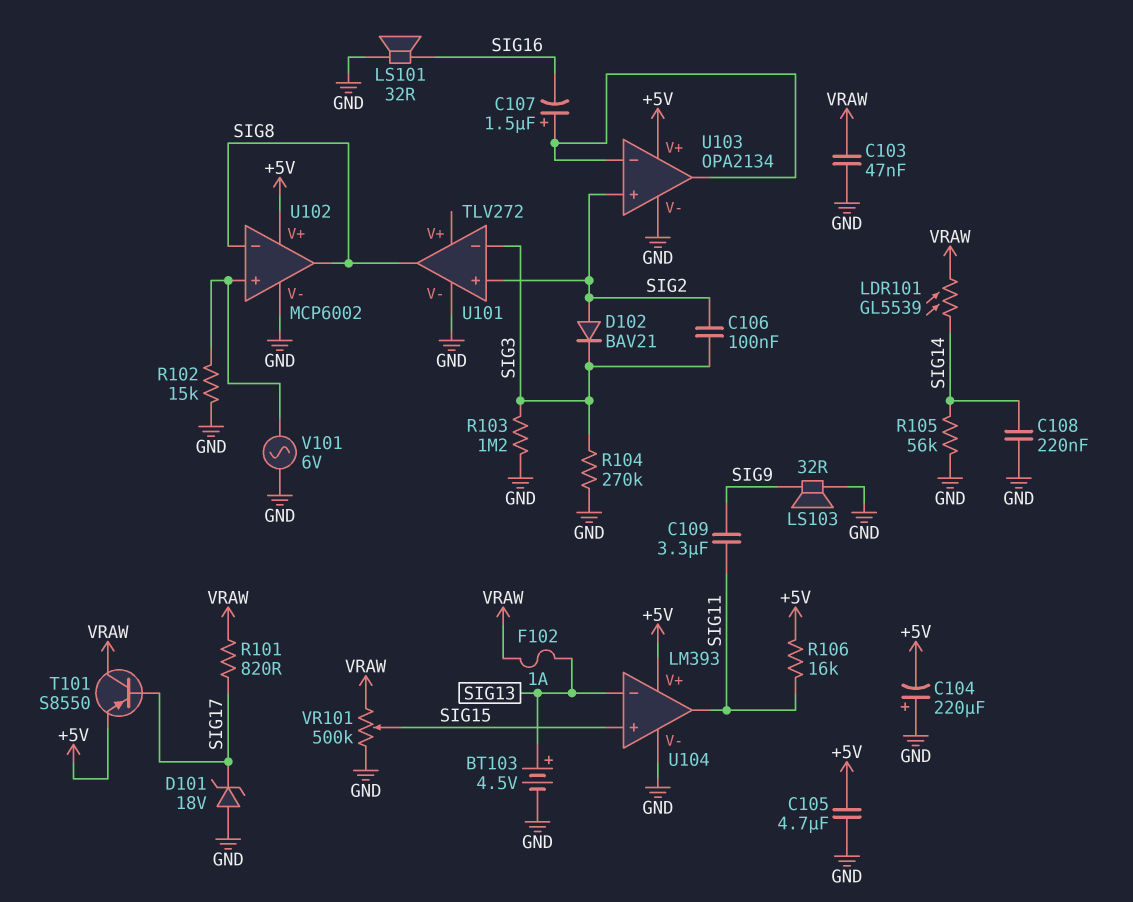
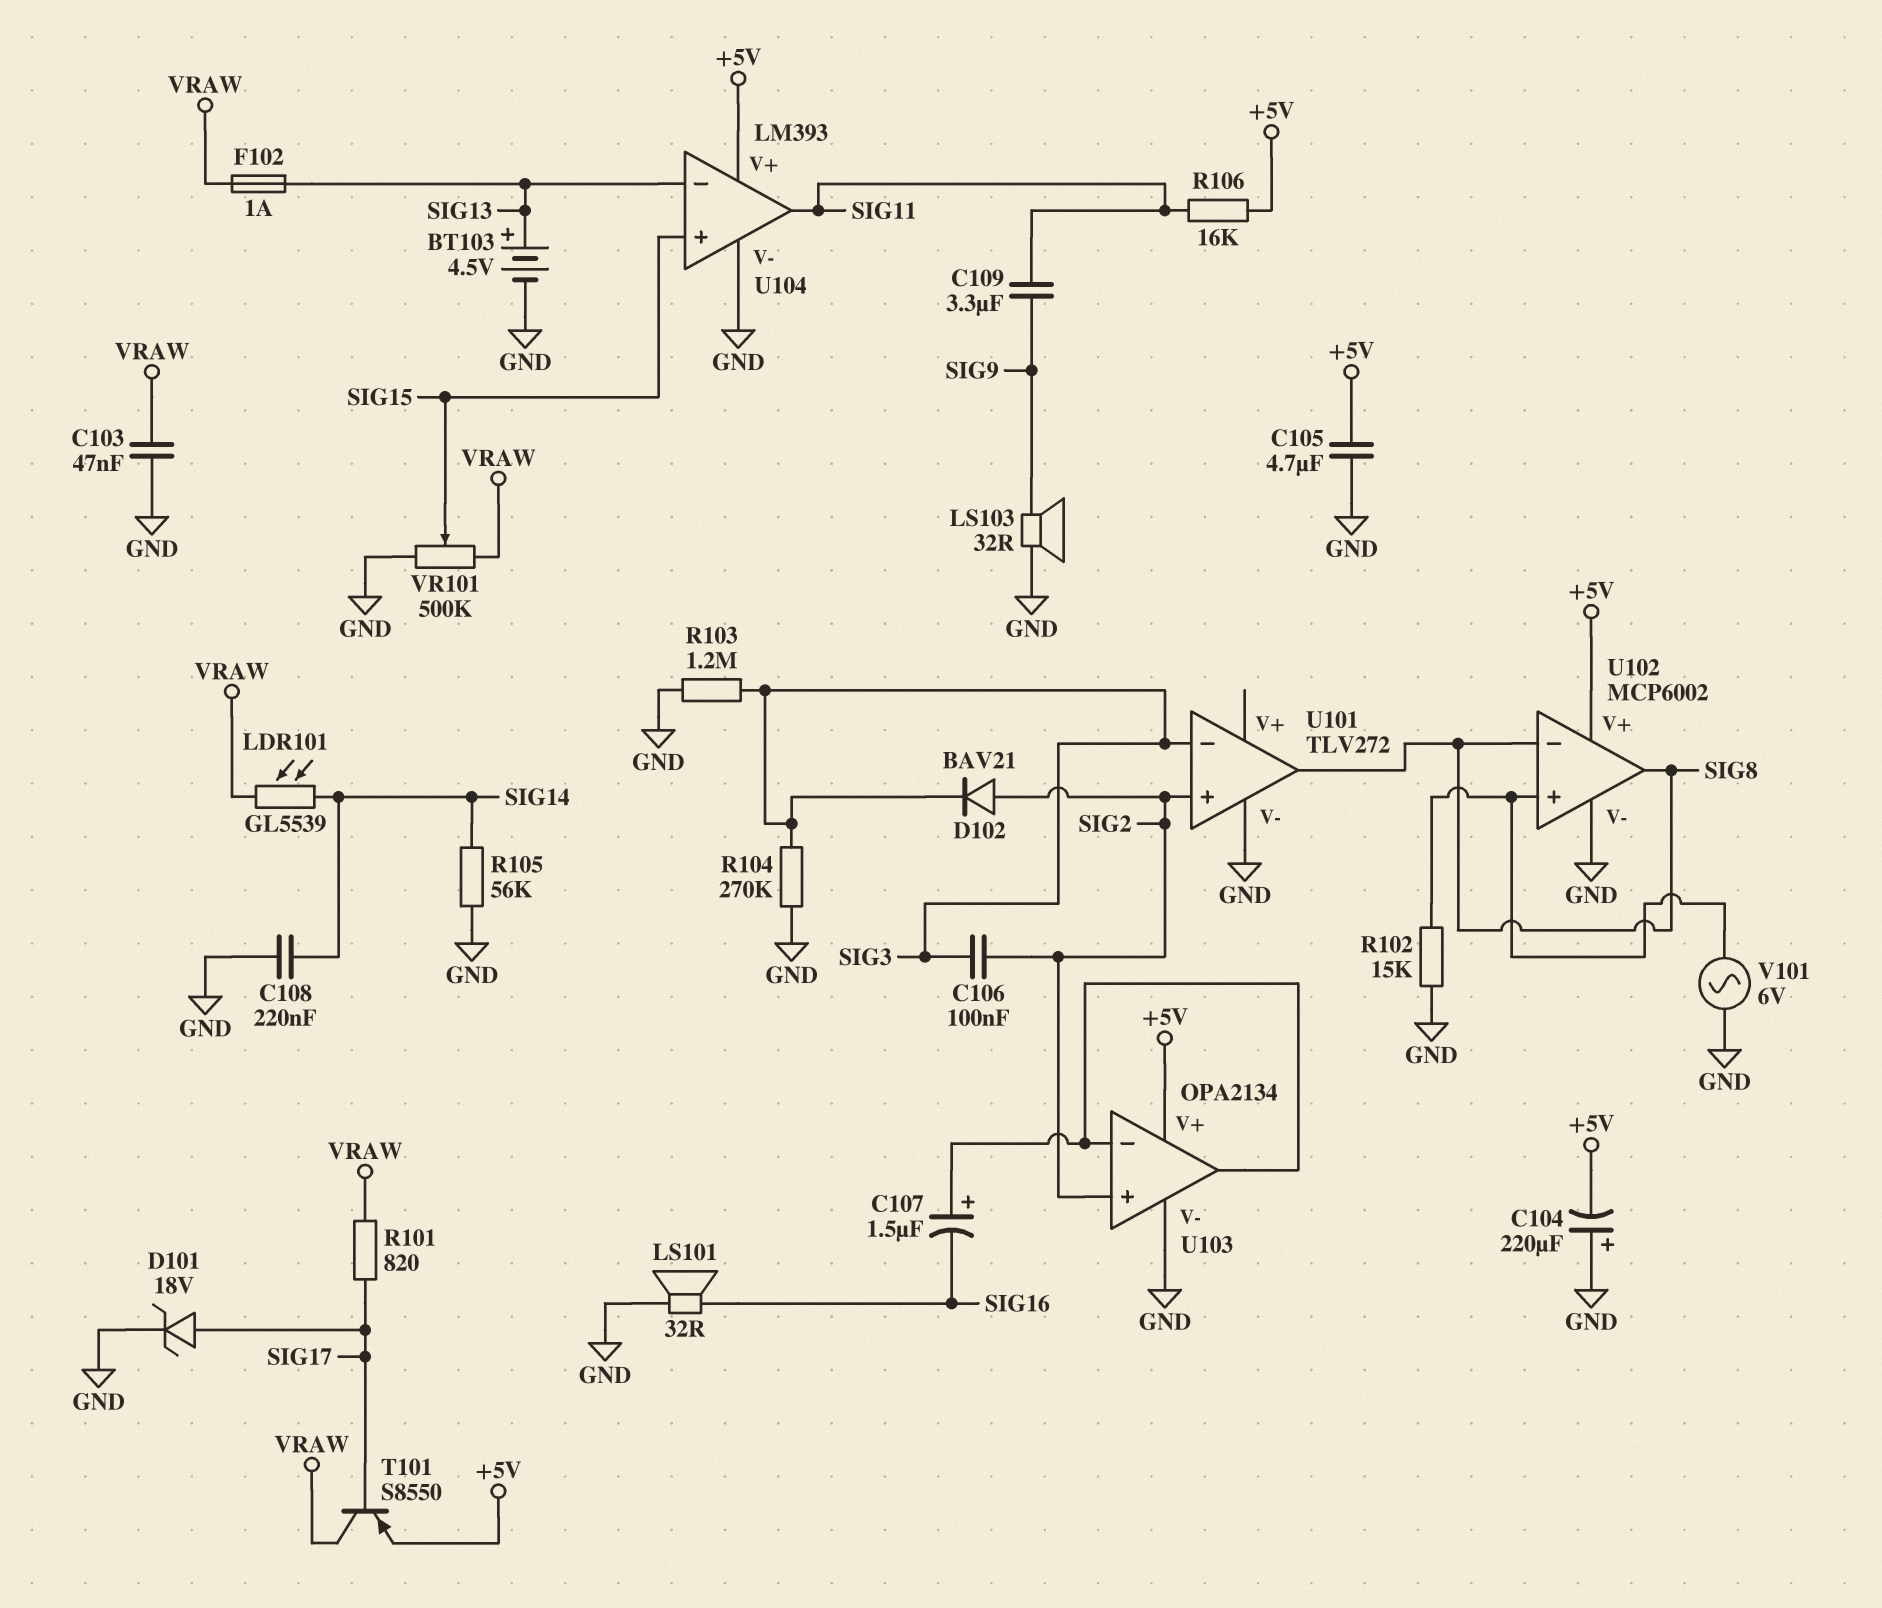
D101: zener 18V (A GND, K SIG17) -> zener 18V (A SIG17, K GND)

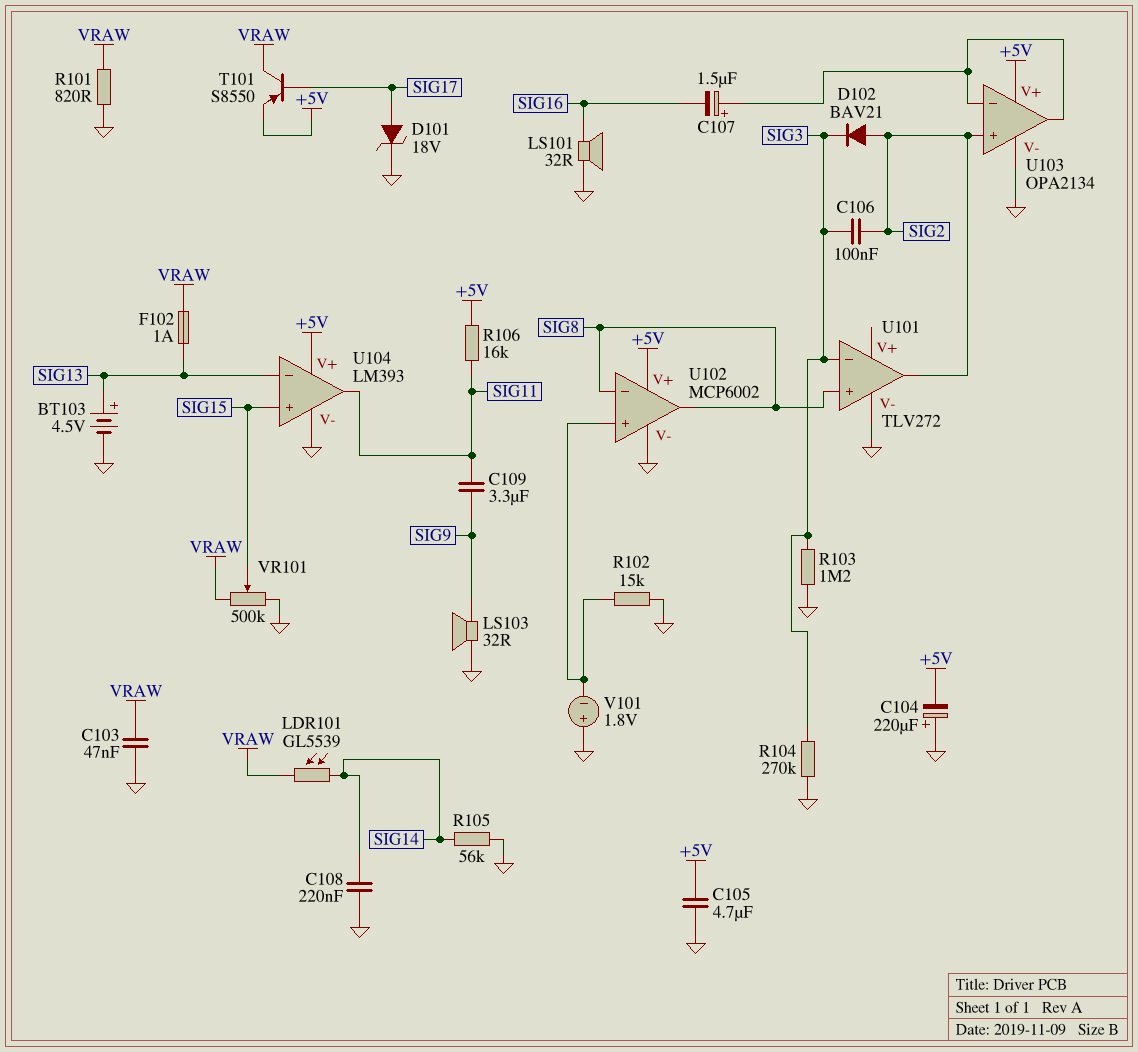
R101: 820 (SIG17, VRAW) -> 820 (GND, VRAW)
U101 pin in+: SIG2 -> SIG8
U101 pin out: SIG8 -> SIG2
V101: AC 6V (GND, U102/in+) -> 1.8V (plus GND, minus U102/in+)

